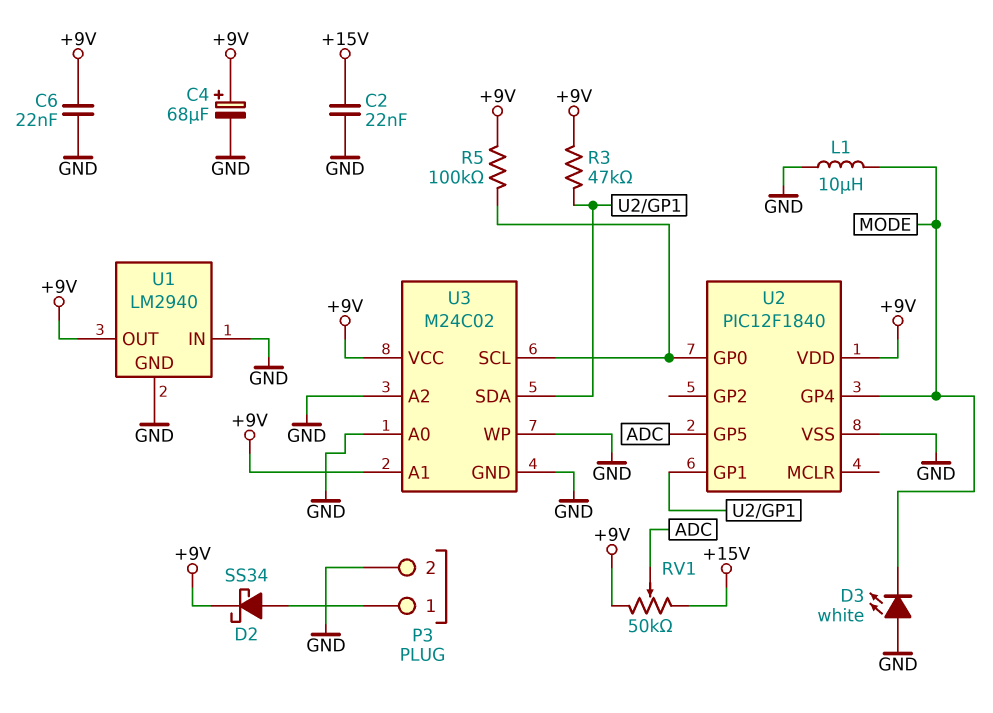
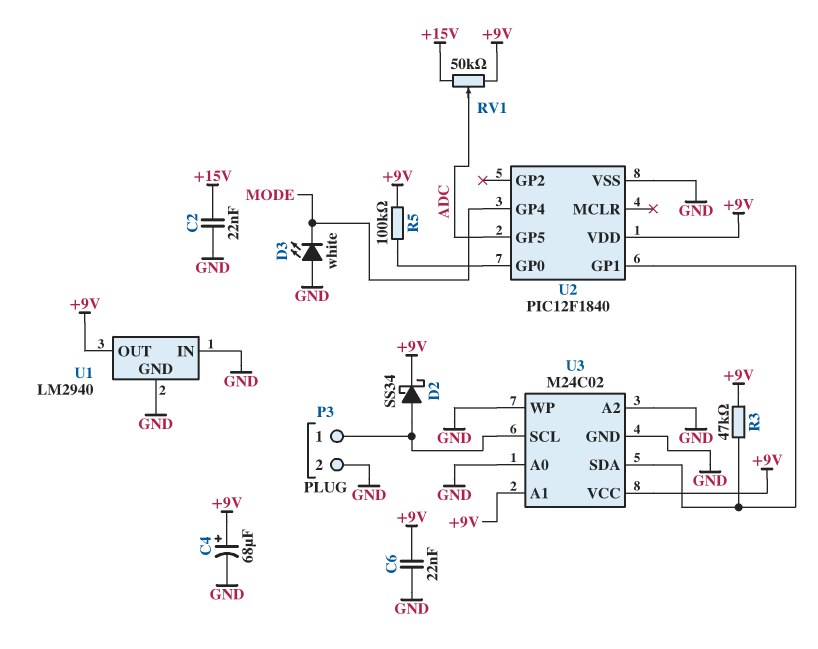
L1: 10uH (GND, MODE) -> none
U3 pin SCL: U2/GP0 -> P3/1

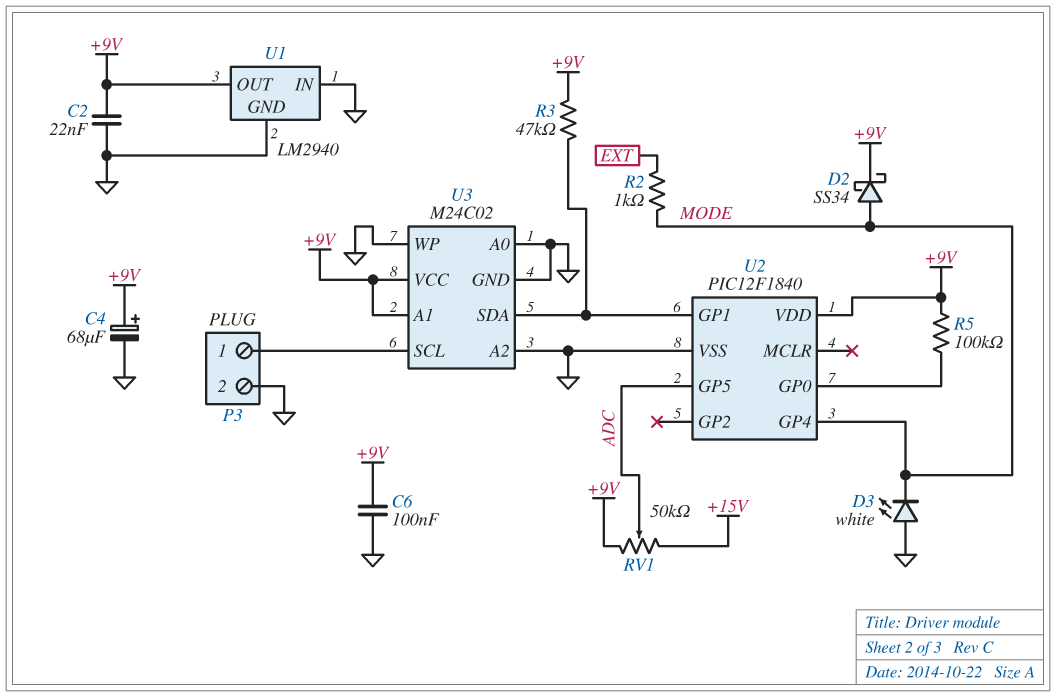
C2: 22nF (+15V, GND) -> 22nF (+9V, GND)
C6: 22nF (+9V, GND) -> 100nF (+9V, GND)
D2: schottky SS34 (A P3/1, K +9V) -> schottky SS34 (A MODE, K +9V)
R2: none -> 1k (EXT, MODE)

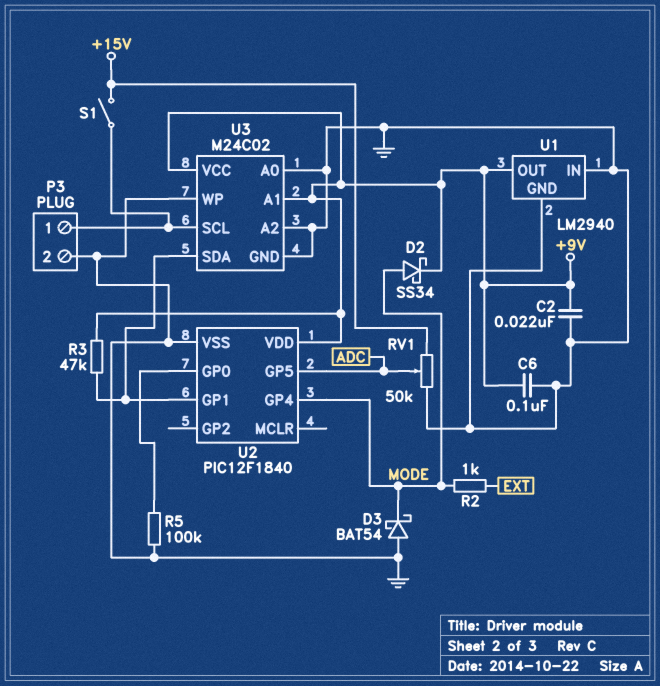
C4: 68uF (plus +9V, minus GND) -> none
D3: LED white (A GND, K MODE) -> schottky BAT54 (A GND, K MODE)
R5: 100k (+9V, U2/GP0) -> 100k (GND, U2/GP0)
RV1: 50k (+9V, +15V, wiper ADC) -> 50k (+15V, GND, wiper ADC)
S1: none -> switch (+15V, P3/1)

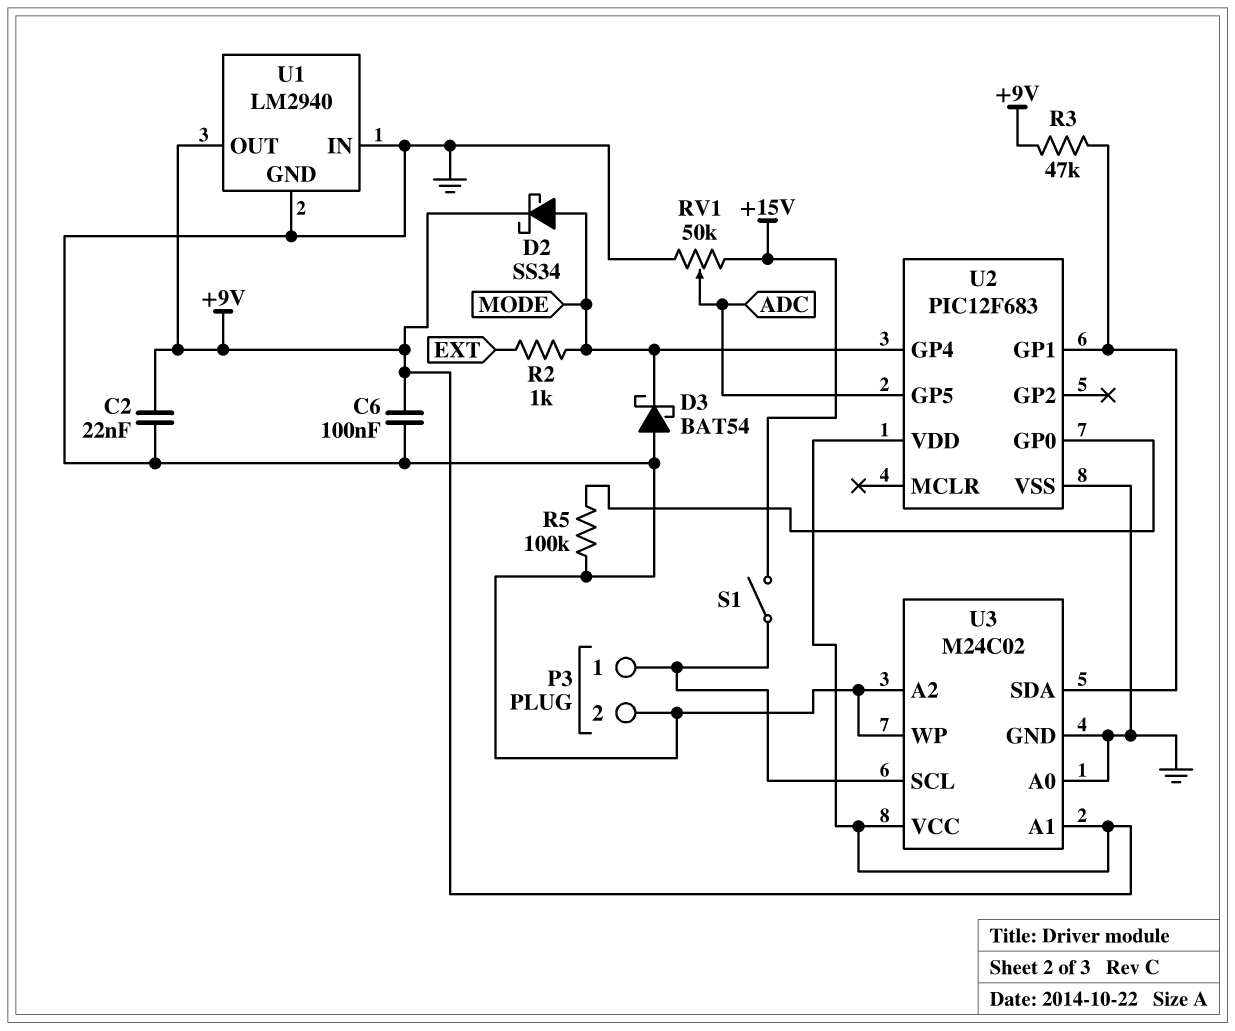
U2: PIC12F1840 -> PIC12F683

